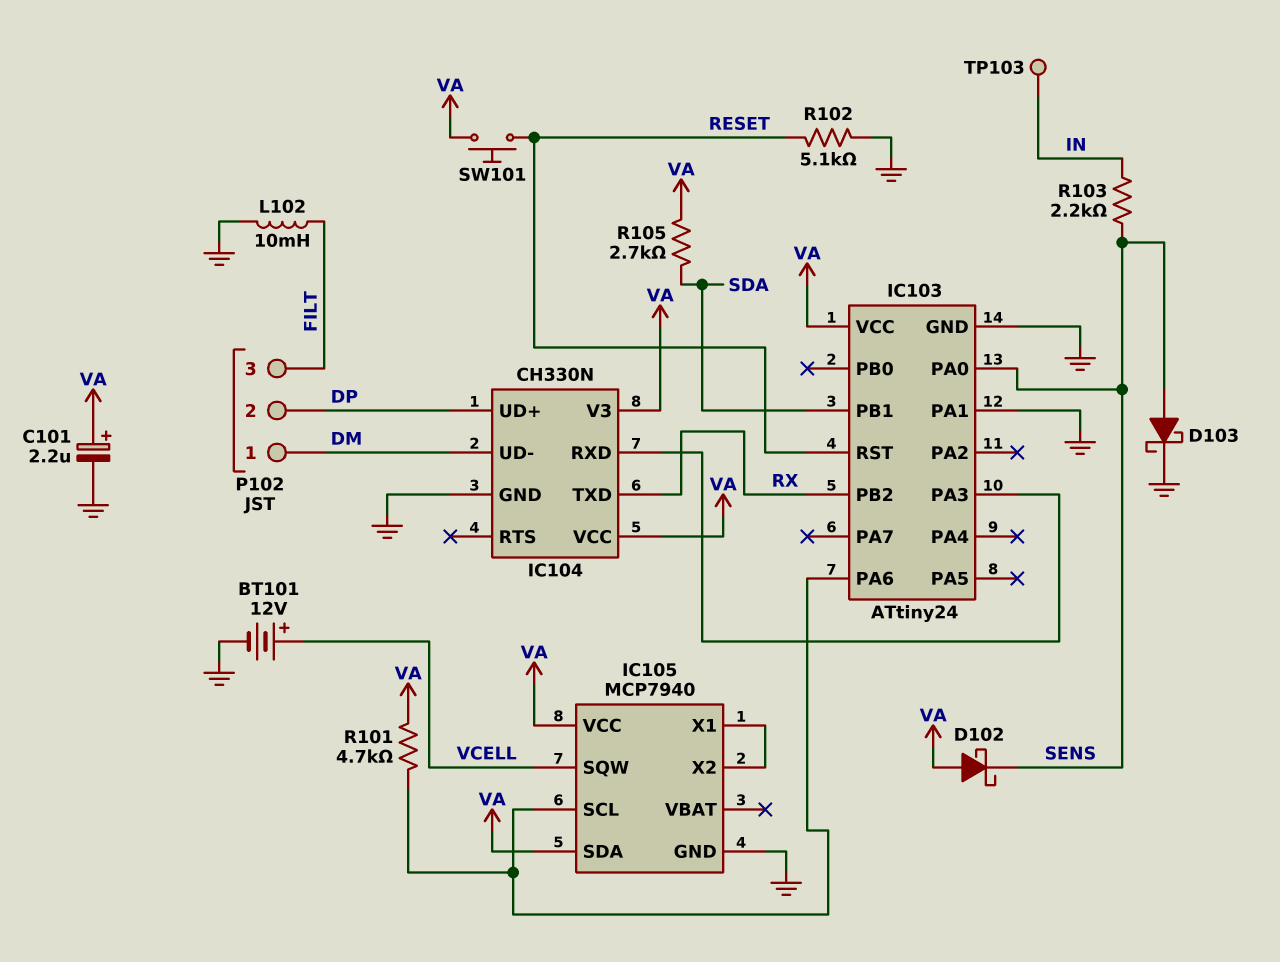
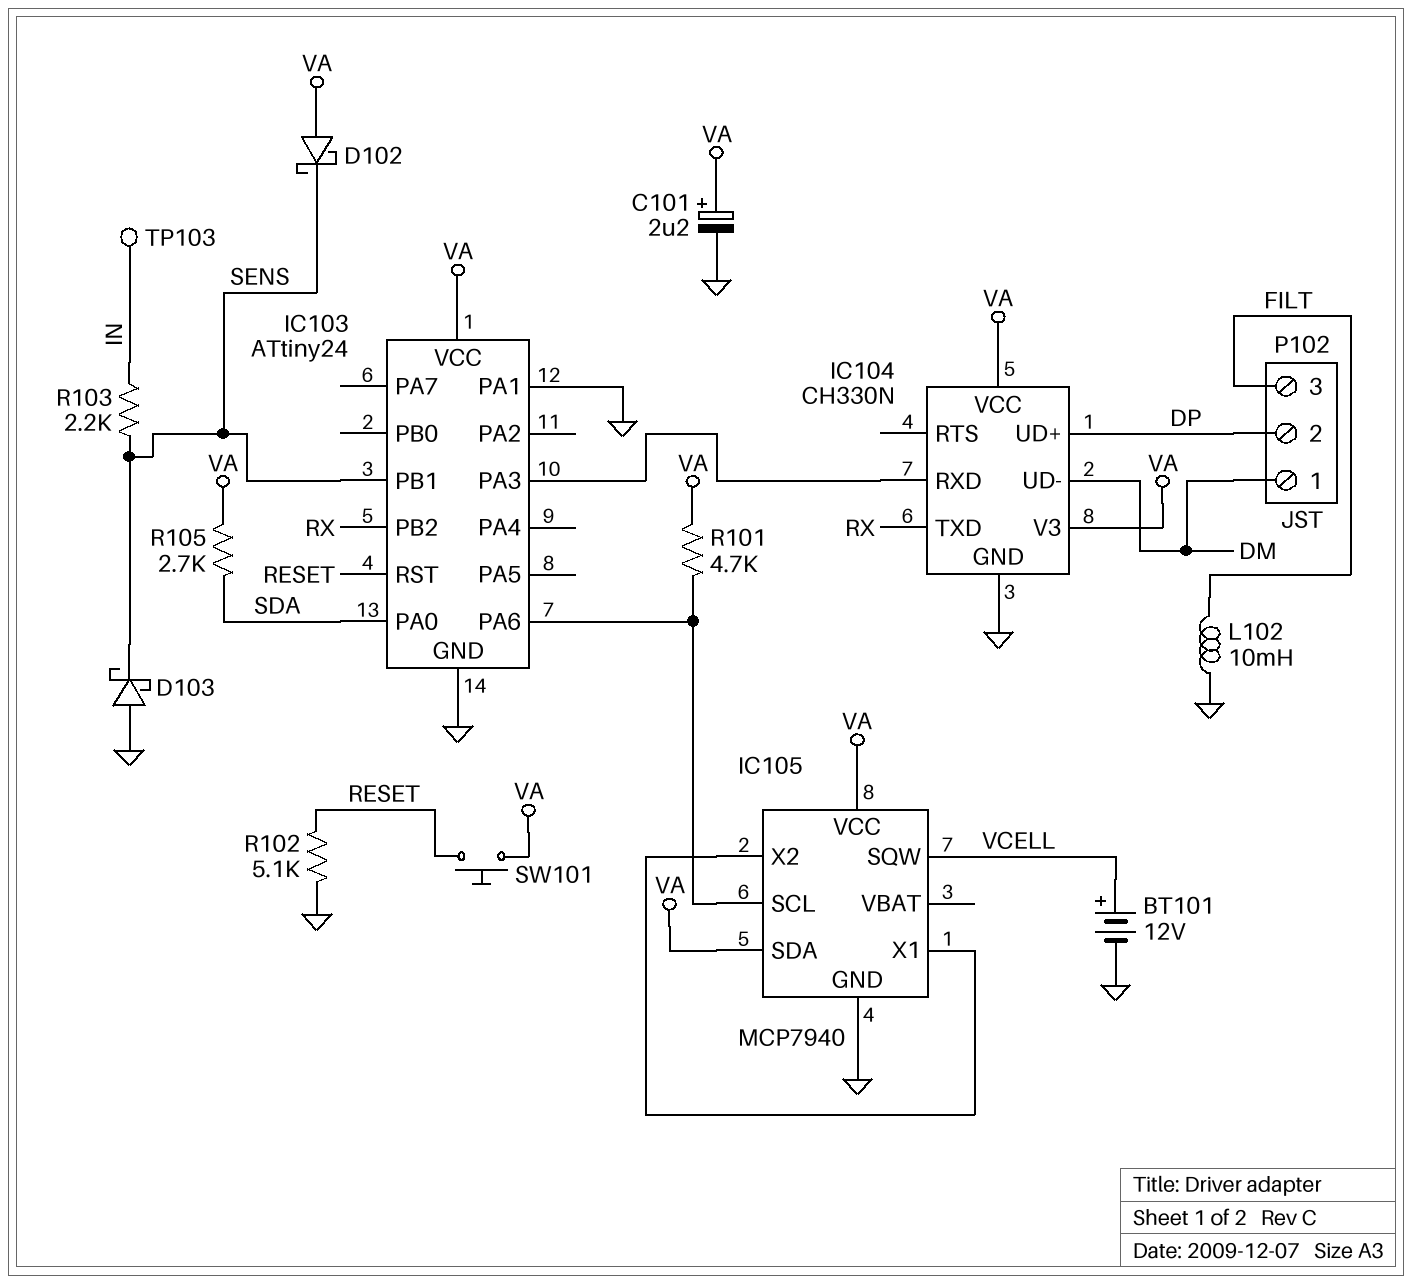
D103: schottky (A SENS, K GND) -> schottky (A GND, K SENS)
IC103 pin PA0: SENS -> SDA
IC103 pin PB1: SDA -> SENS

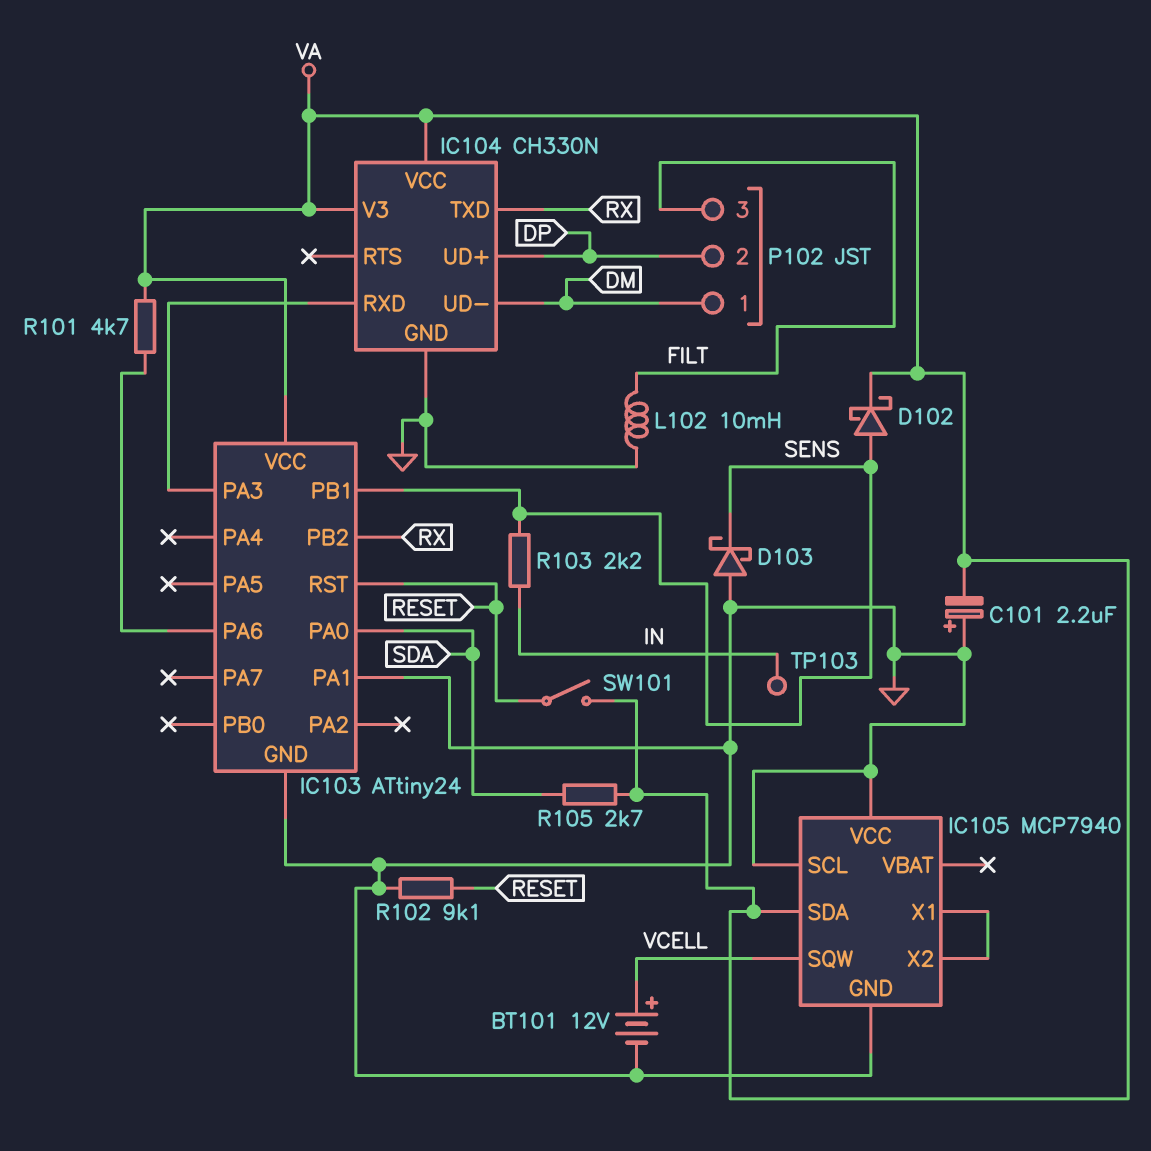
C101: 2.2uF (plus VA, minus GND) -> 2.2uF (plus GND, minus VA)
D102: schottky (A VA, K SENS) -> schottky (A SENS, K VA)
IC105 pin SCL: IC103/PA6 -> GND
IC105 pin VCC: VA -> GND
R102: 5.1k (GND, RESET) -> 9.1k (GND, RESET)
SW101: button (RESET, VA) -> switch (RESET, VA)

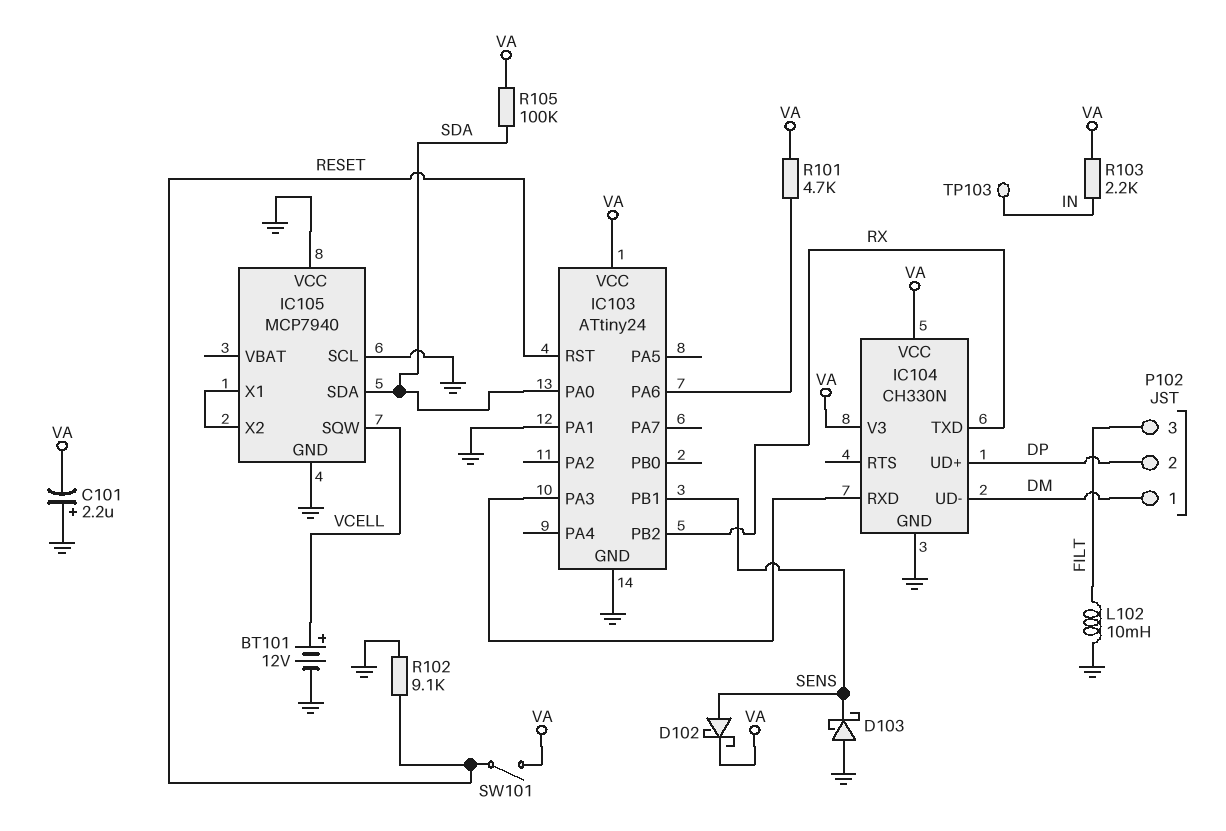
IC105 pin SDA: VA -> SDA
R103: 2.2k (IN, SENS) -> 2.2k (IN, VA)
R105: 2.7k (SDA, VA) -> 100k (SDA, VA)

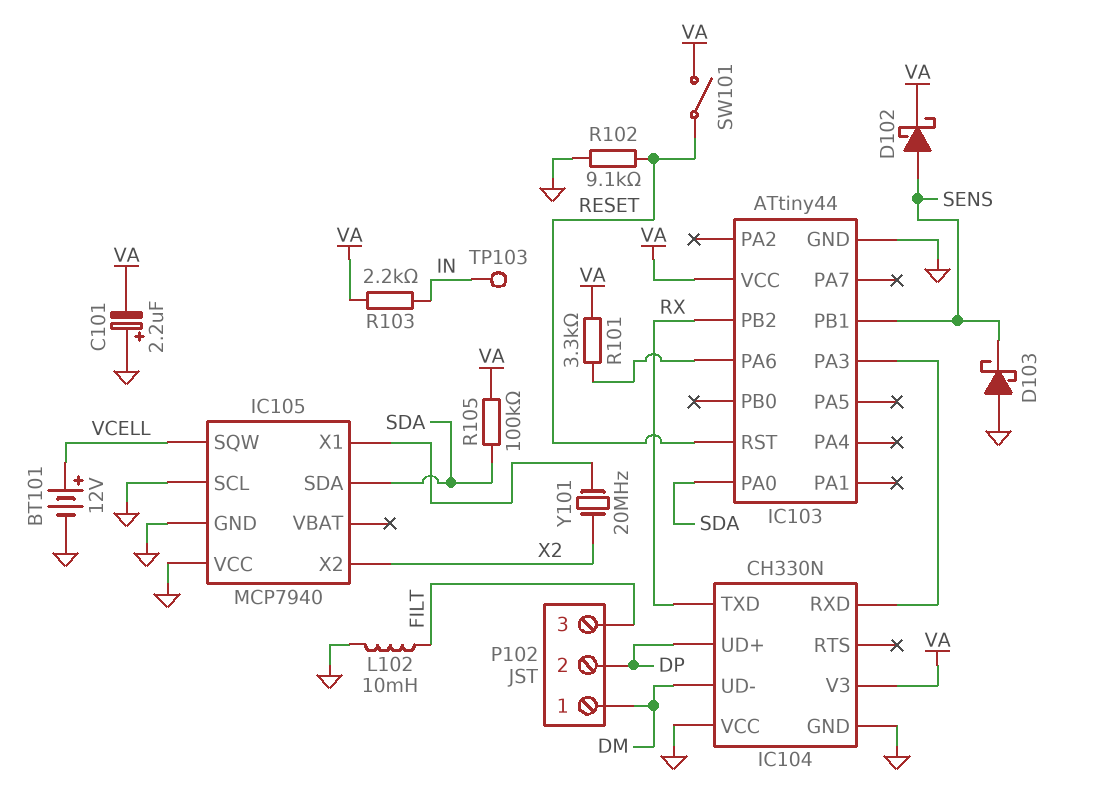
IC103: ATtiny24 -> ATtiny44
IC103 pin PA1: GND -> none
IC104 pin VCC: VA -> GND
IC105 pin X2: IC105/X1 -> X2
R101: 4.7k (IC103/PA6, VA) -> 3.3k (IC103/PA6, VA)
Y101: none -> 20MHz (IC105/X1, X2)

